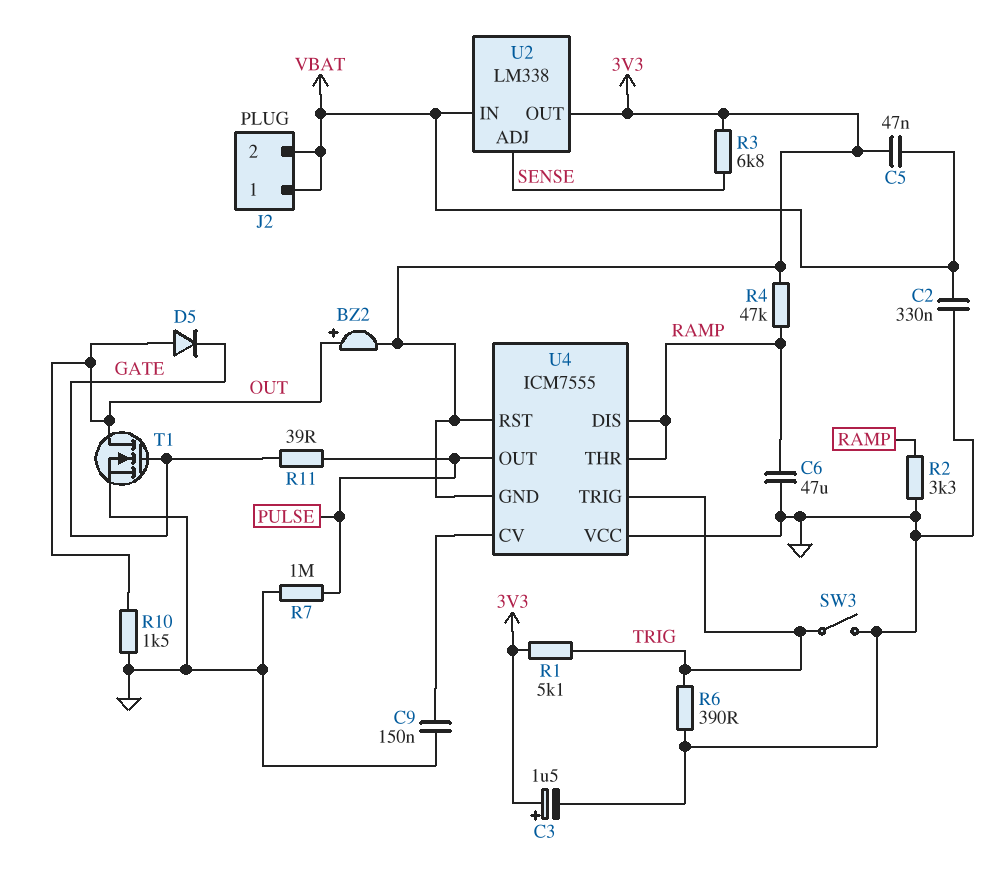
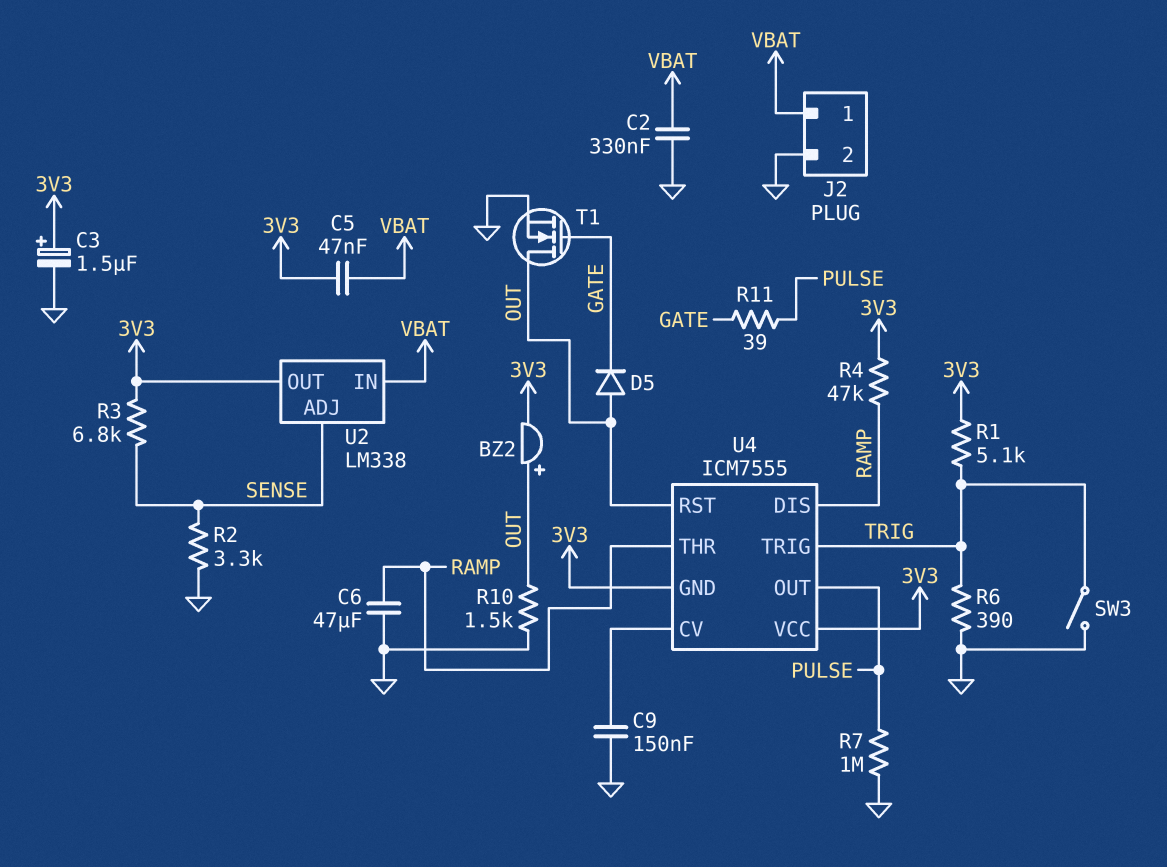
J2 pin 2: VBAT -> GND
R2: 3.3k (GND, RAMP) -> 3.3k (GND, SENSE)
U4 pin RST: 3V3 -> OUT
U4 pin VCC: GND -> 3V3

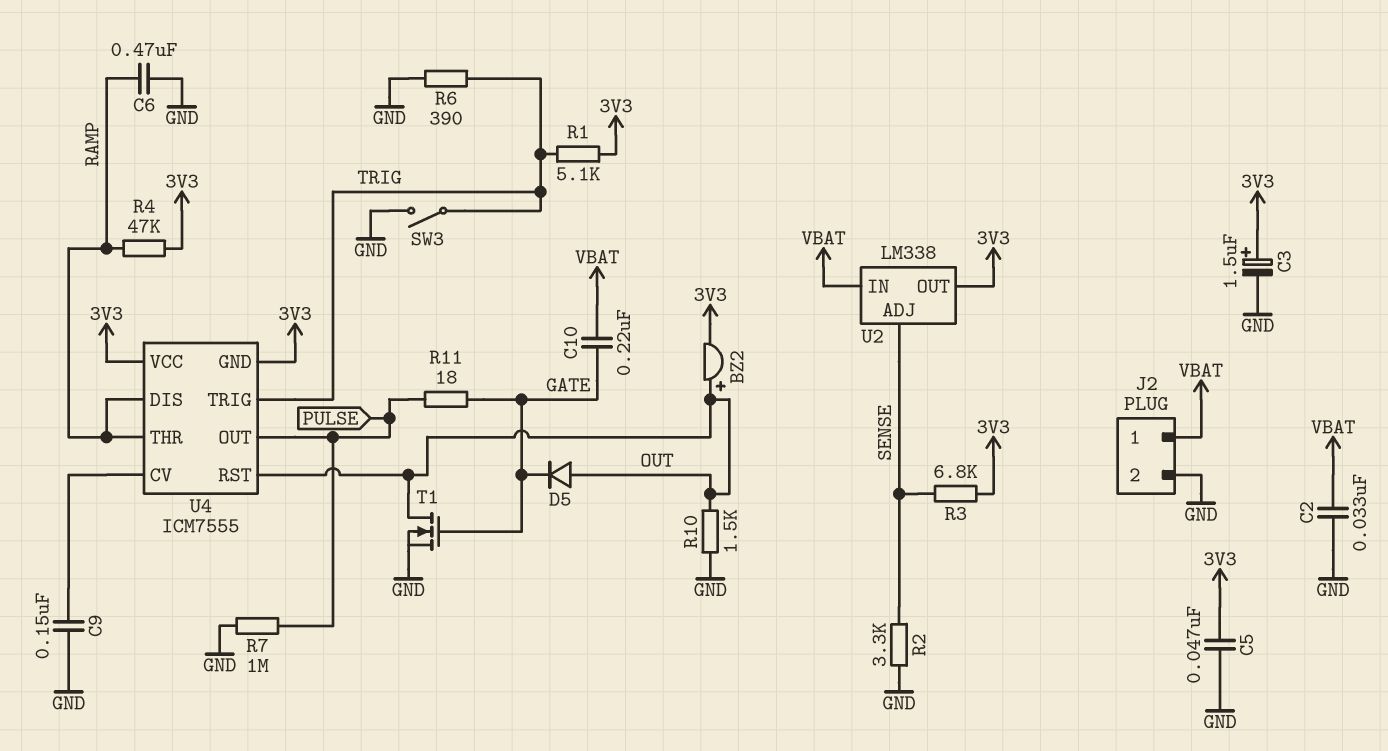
C2: 330nF (GND, VBAT) -> 33nF (GND, VBAT)
C5: 47nF (3V3, VBAT) -> 47nF (3V3, GND)
C6: 47uF (GND, RAMP) -> 470nF (GND, RAMP)
C10: none -> 220nF (GATE, VBAT)
R11: 39 (GATE, PULSE) -> 18 (GATE, PULSE)

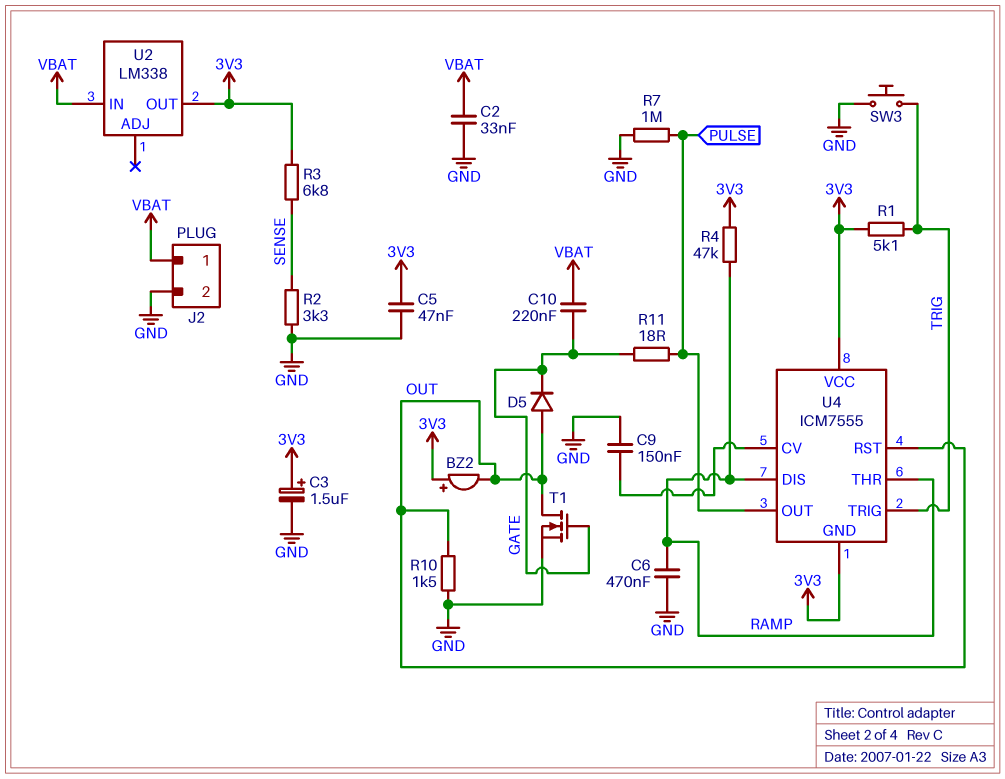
BZ2: buzzer (plus OUT, minus 3V3) -> buzzer (plus 3V3, minus OUT)
R6: 390 (GND, TRIG) -> none
SW3: switch (GND, TRIG) -> button (GND, TRIG)
U2 pin ADJ: SENSE -> none

